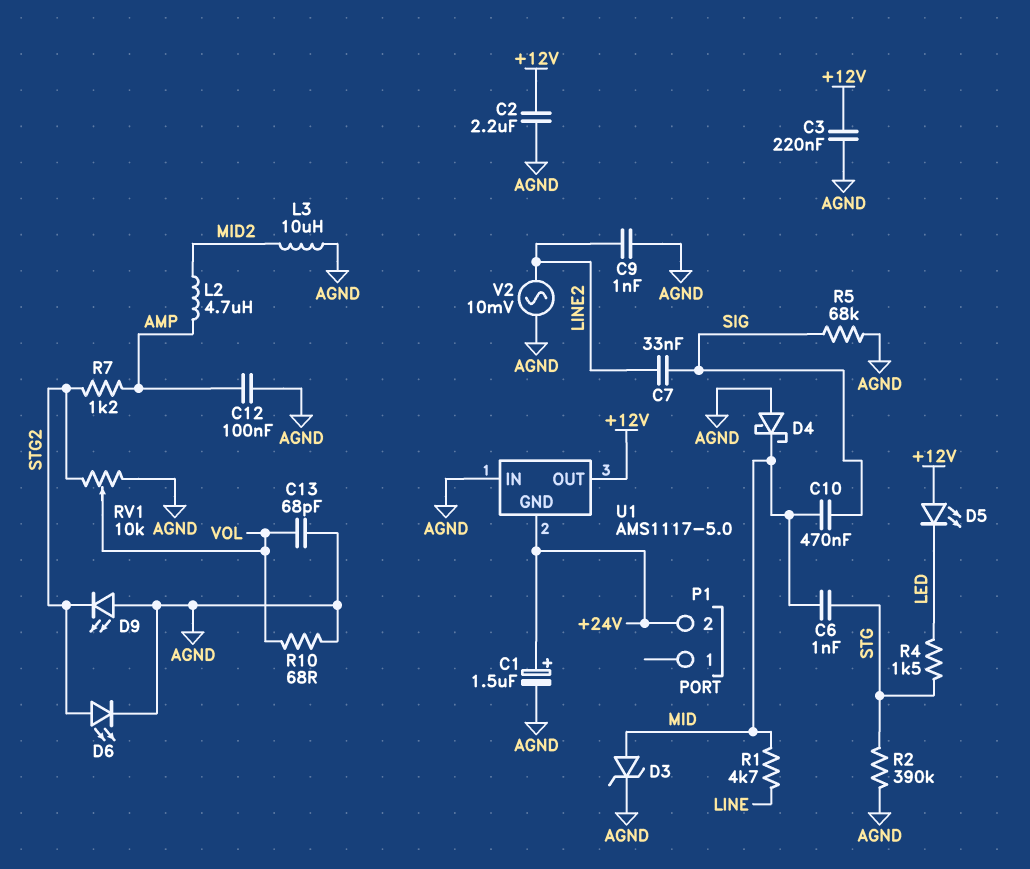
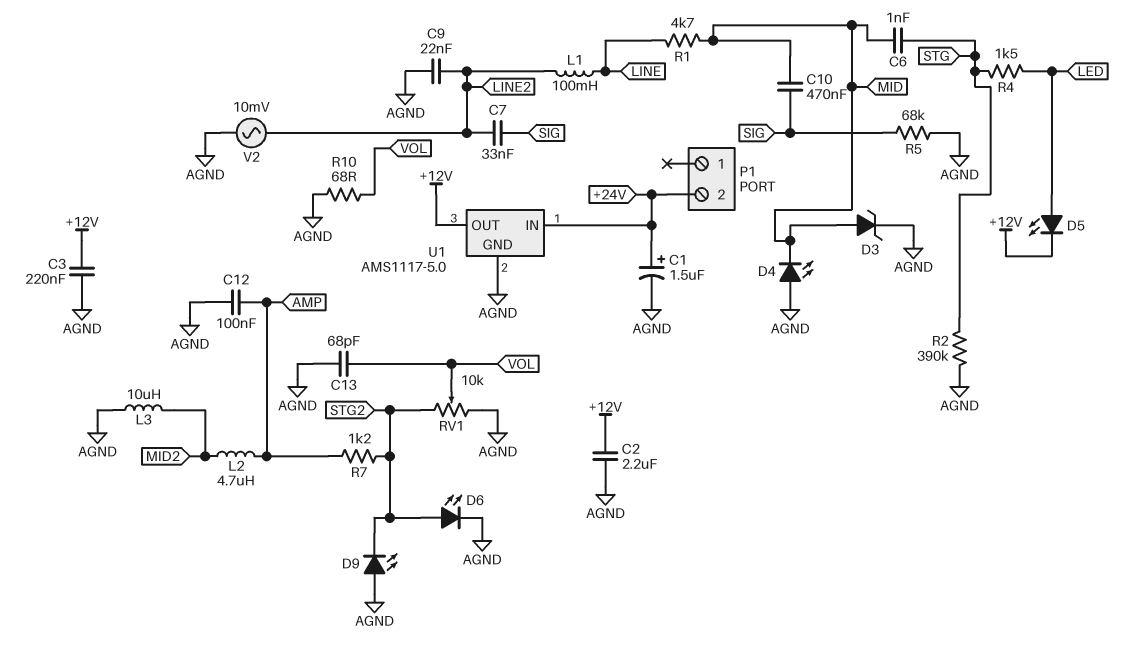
C9: 1nF (AGND, LINE2) -> 22nF (AGND, LINE2)
D4: schottky (A AGND, K MID) -> LED (A AGND, K MID)
D5: LED (A +12V, K LED) -> LED (A LED, K +12V)
L1: none -> 100mH (LINE, LINE2)
U1 pin GND: +24V -> AGND
U1 pin IN: AGND -> +24V

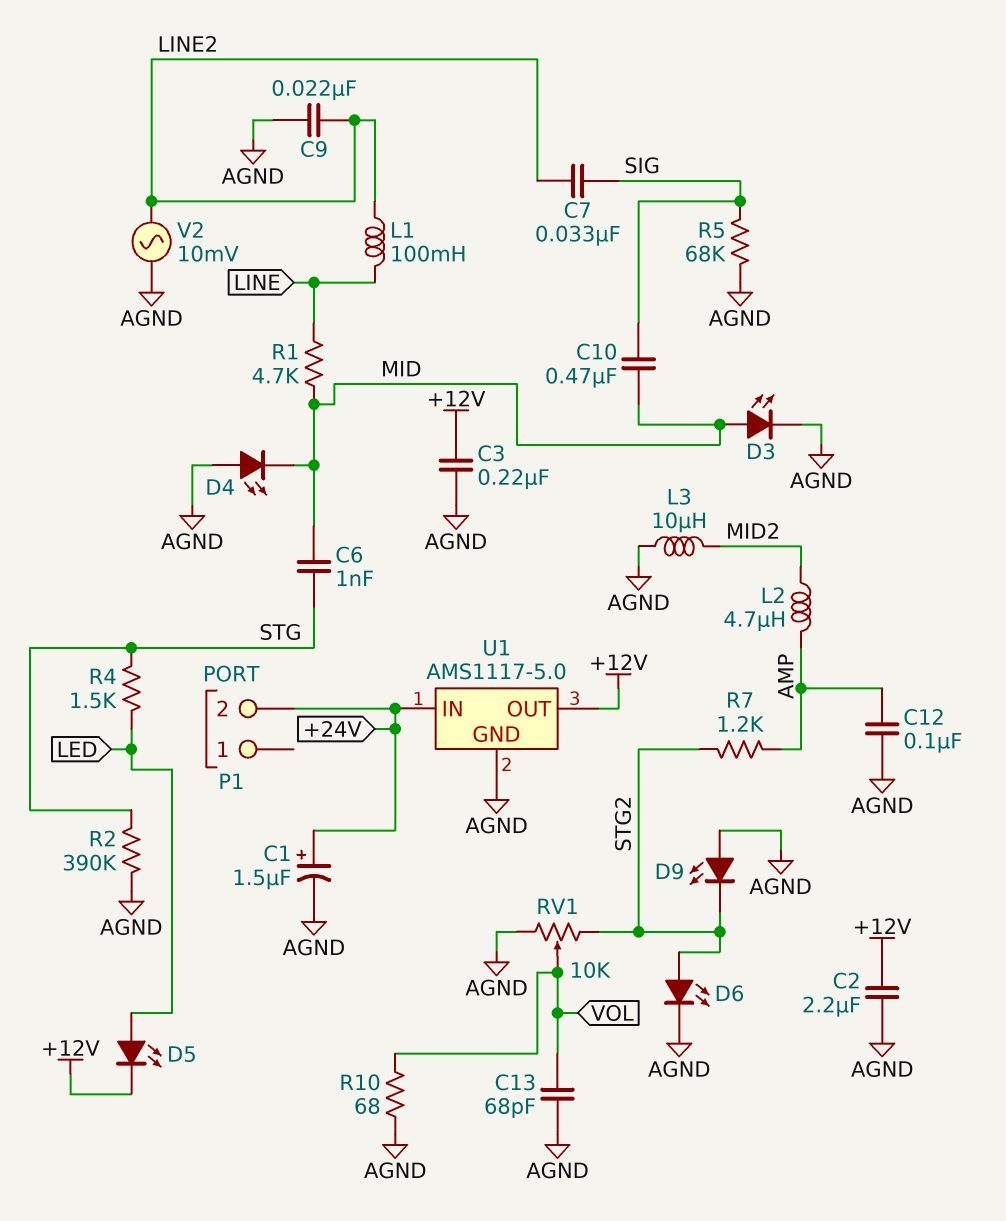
D3: zener (A MID, K AGND) -> LED (A MID, K AGND)

